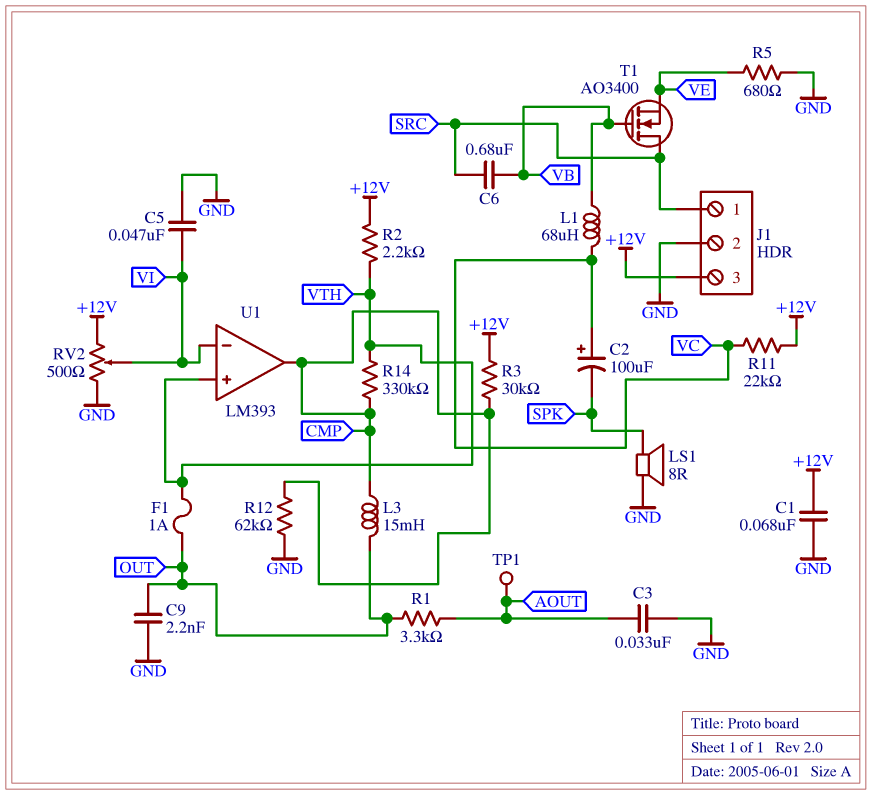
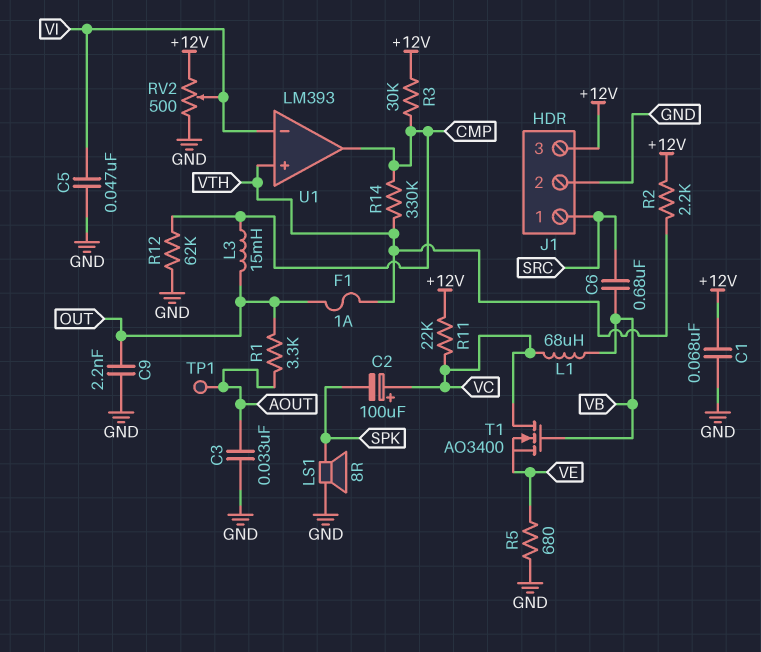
T1: NMOS AO3400 (G VB, D SRC, S VE) -> NMOS AO3400 (G VB, D VC, S VE)

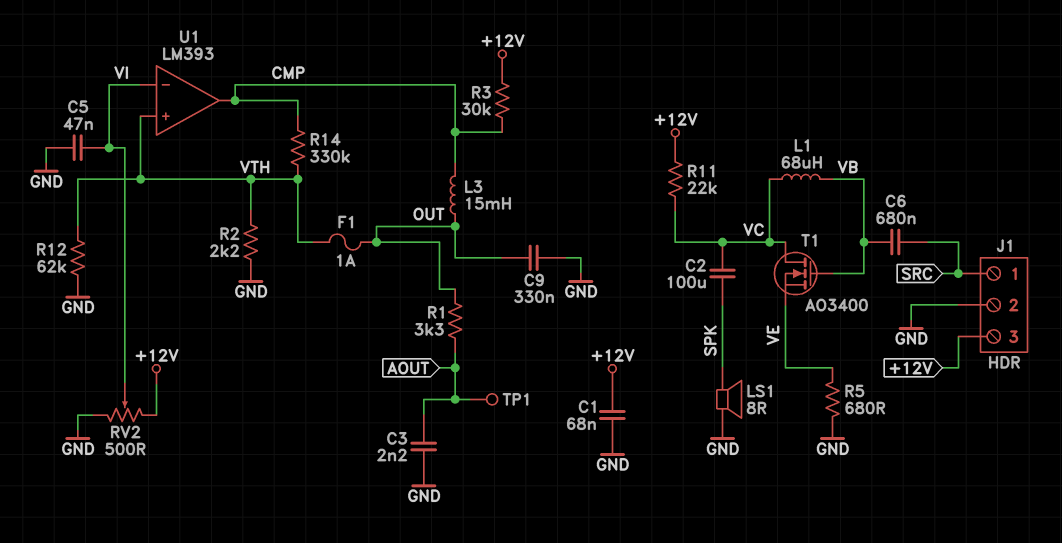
C2: 100uF (plus VC, minus SPK) -> 100uF (SPK, VC)
C3: 33nF (AOUT, GND) -> 2.2nF (AOUT, GND)
C9: 2.2nF (GND, OUT) -> 330nF (GND, OUT)
R2: 2.2k (+12V, VTH) -> 2.2k (GND, VTH)
R12: 62k (CMP, GND) -> 62k (GND, VTH)

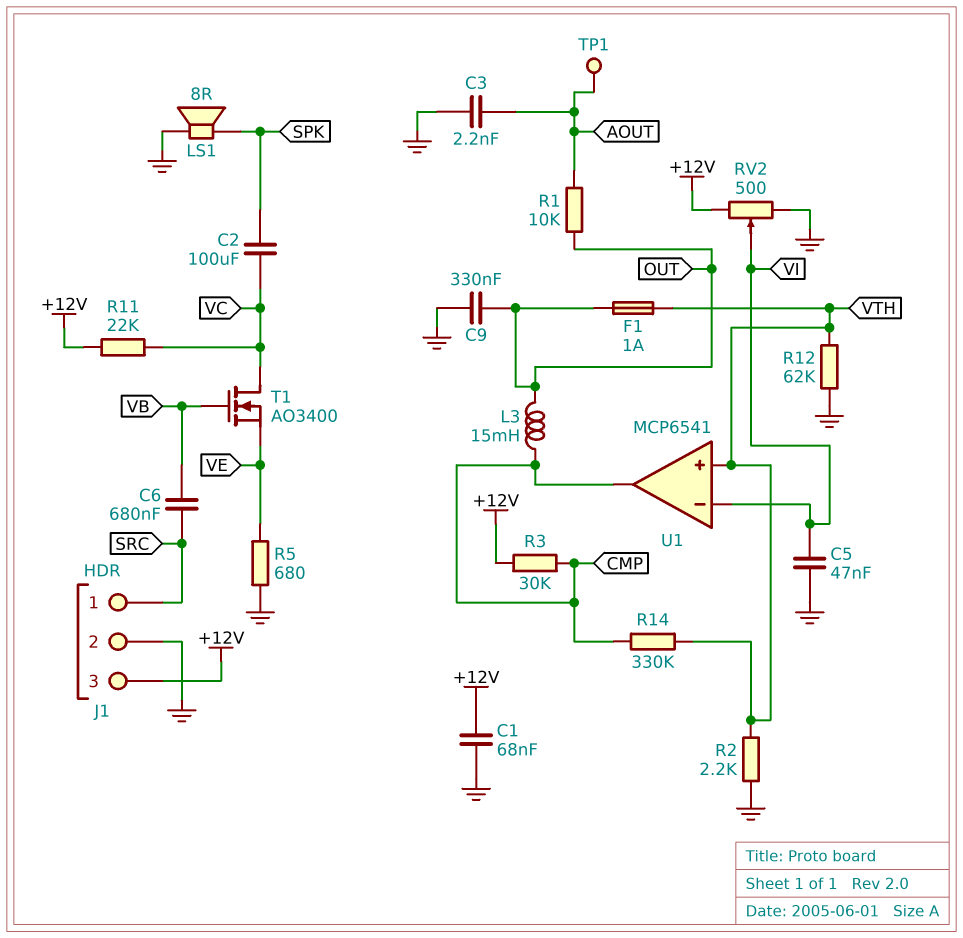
L1: 68uH (VB, VC) -> none
R1: 3.3k (AOUT, OUT) -> 10k (AOUT, OUT)
U1: LM393 -> MCP6541

